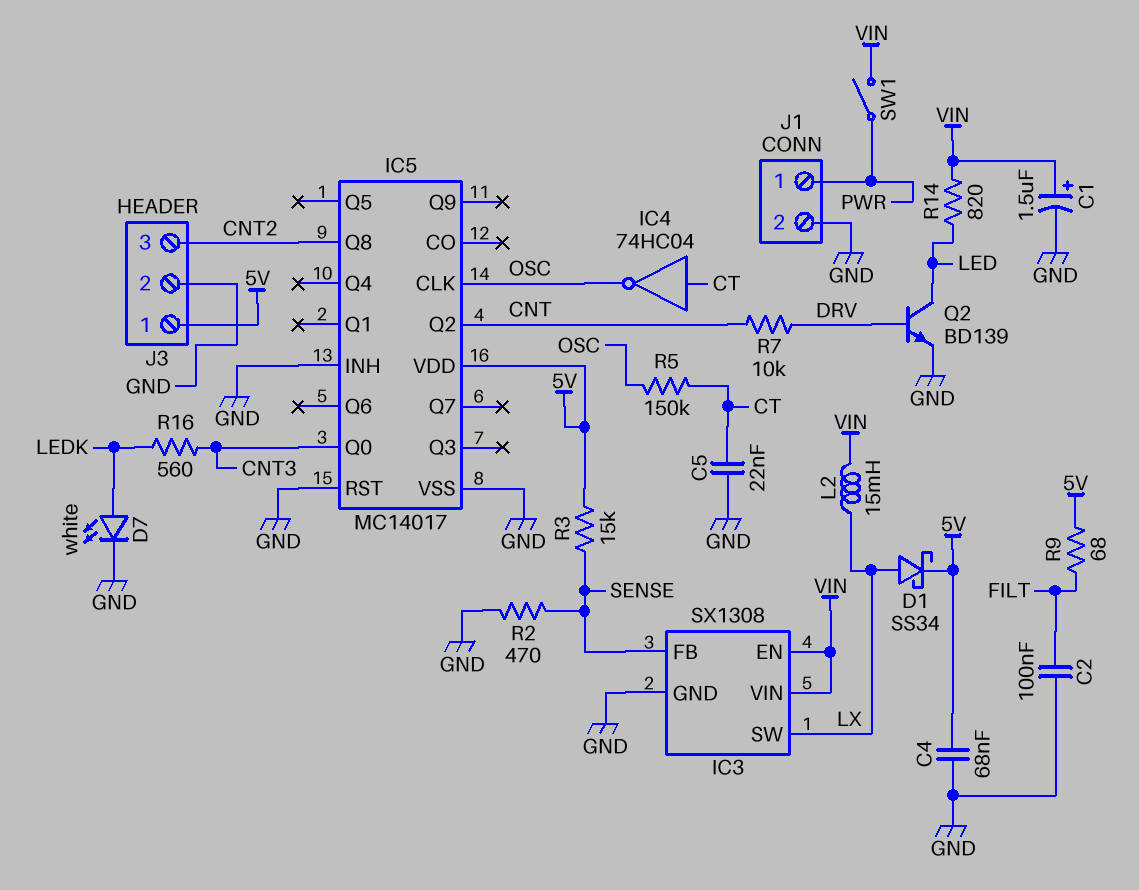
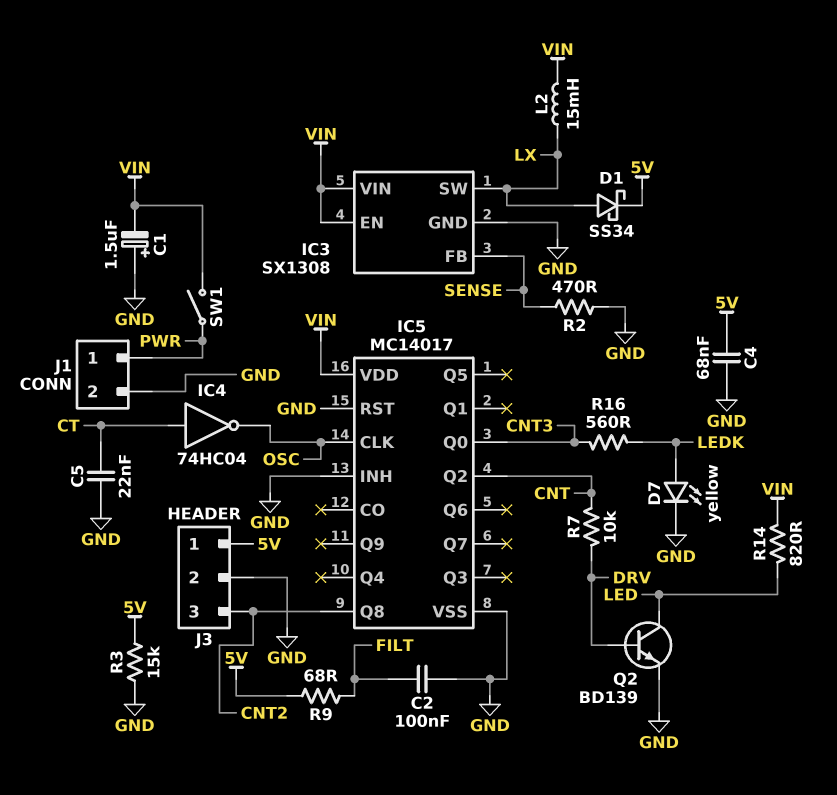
C1: 1.5uF (plus VIN, minus GND) -> 1.5uF (plus GND, minus VIN)
D7: LED white (A LEDK, K GND) -> LED yellow (A LEDK, K GND)
IC5 pin VDD: 5V -> VIN
R3: 15k (5V, SENSE) -> 15k (5V, GND)
R5: 150k (CT, OSC) -> none

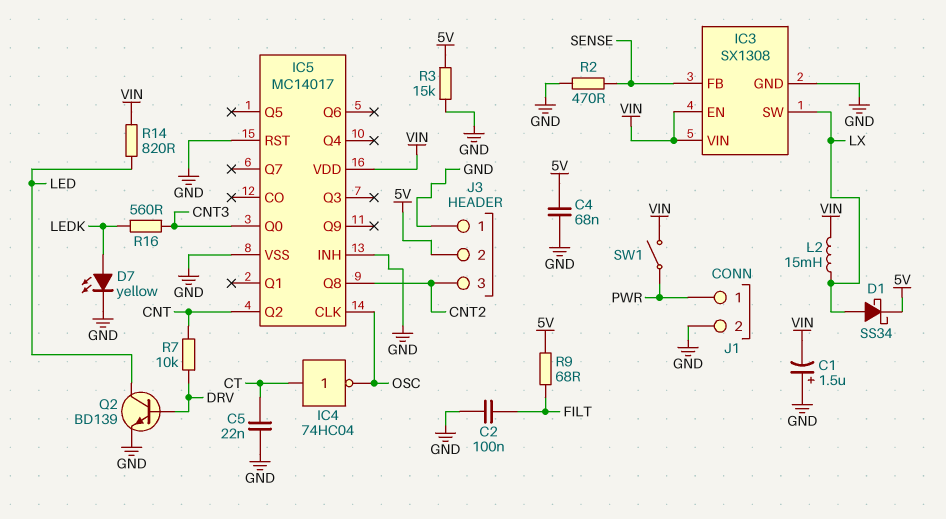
J3 pin 1: 5V -> GND
J3 pin 2: GND -> 5V

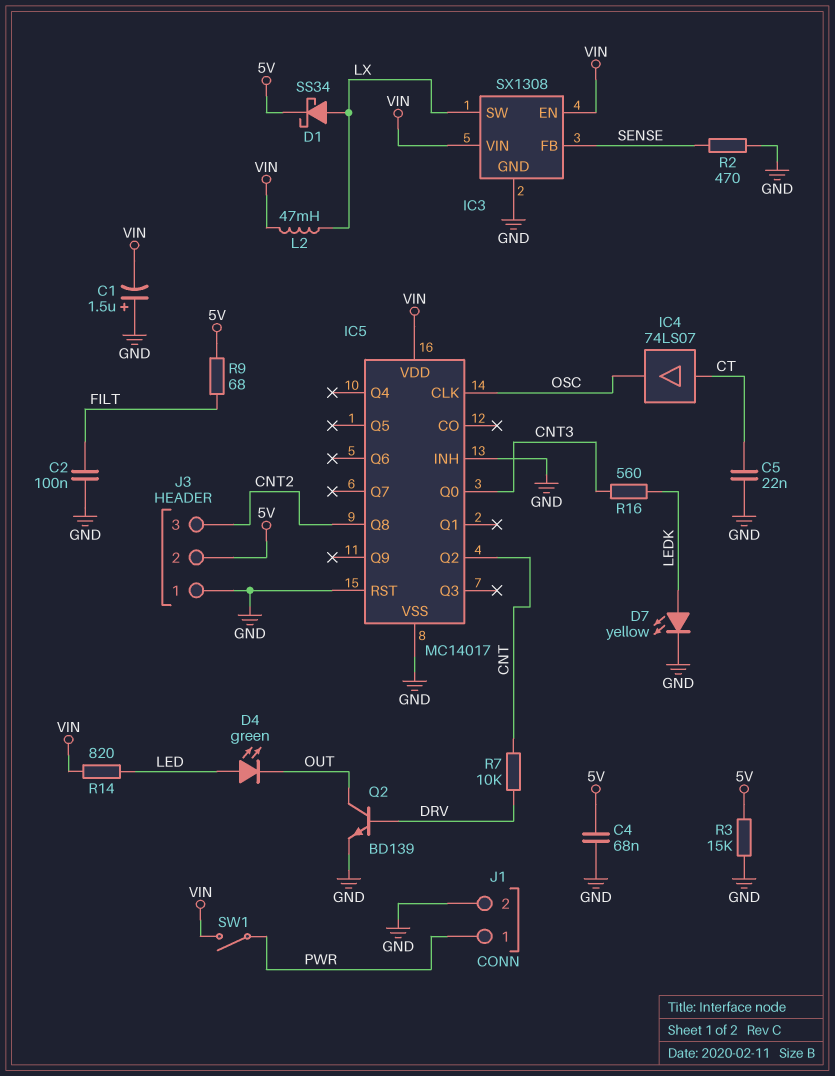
D4: none -> LED green (A LED, K OUT)
IC4: NOT 74HC04 (in CT, out OSC) -> buffer 74LS07 (in CT, out OSC)
L2: 15mH (LX, VIN) -> 47mH (LX, VIN)
Q2: NPN BD139 (B DRV, C LED, E GND) -> NPN BD139 (B DRV, C OUT, E GND)

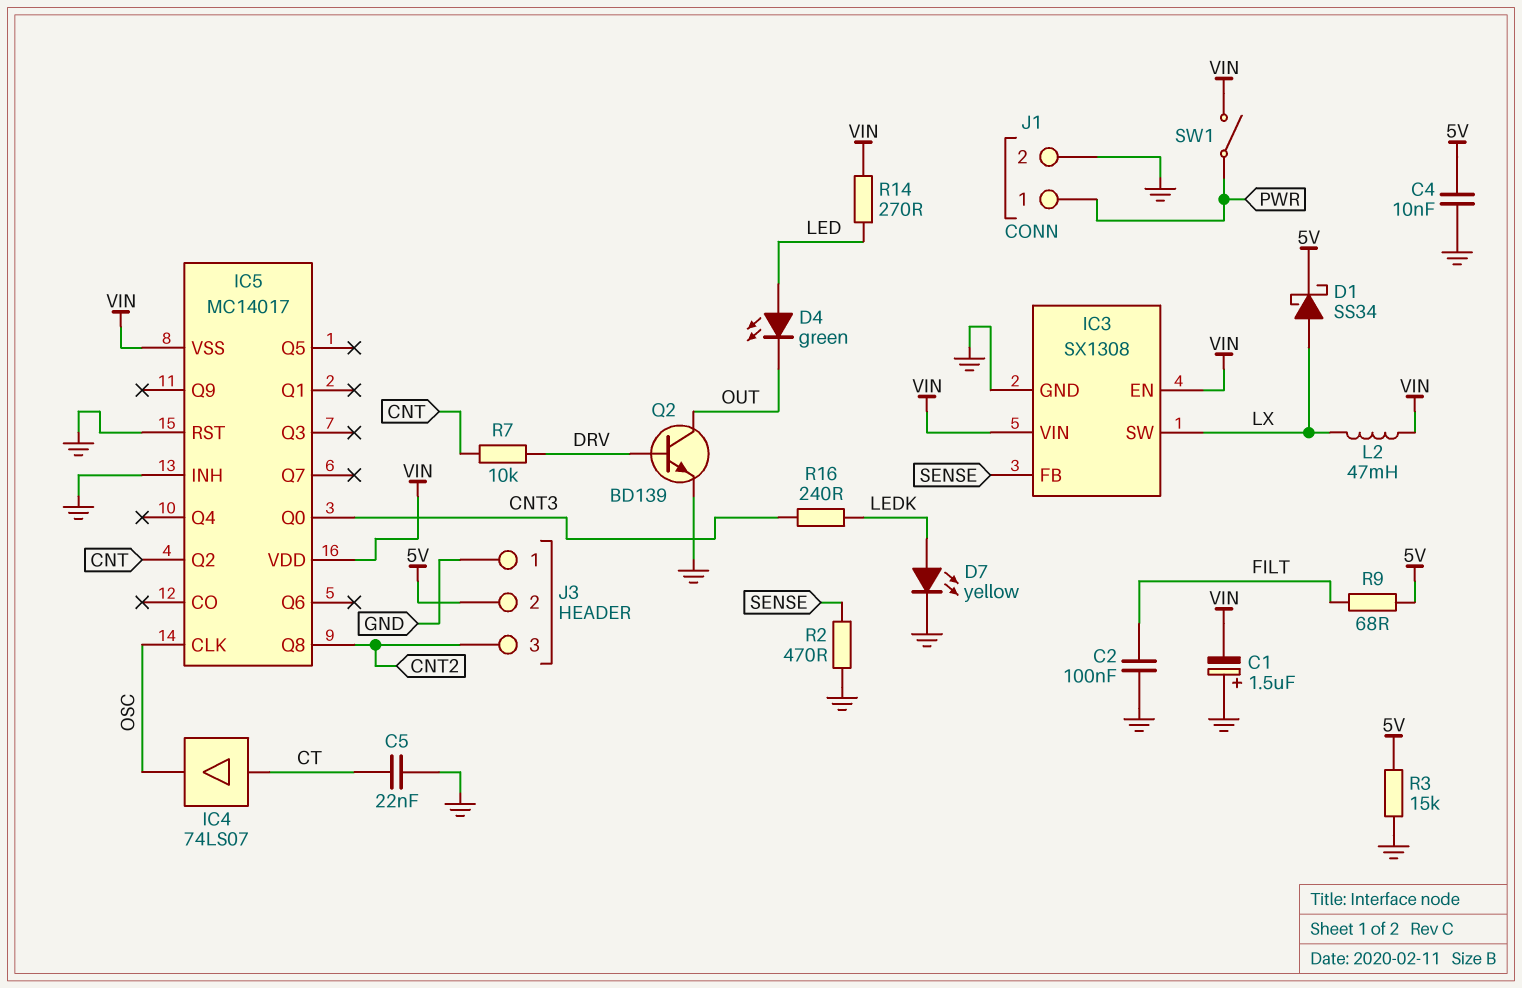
C4: 68nF (5V, GND) -> 10nF (5V, GND)
IC5 pin VSS: GND -> VIN
R14: 820 (LED, VIN) -> 270 (LED, VIN)
R16: 560 (CNT3, LEDK) -> 240 (CNT3, LEDK)

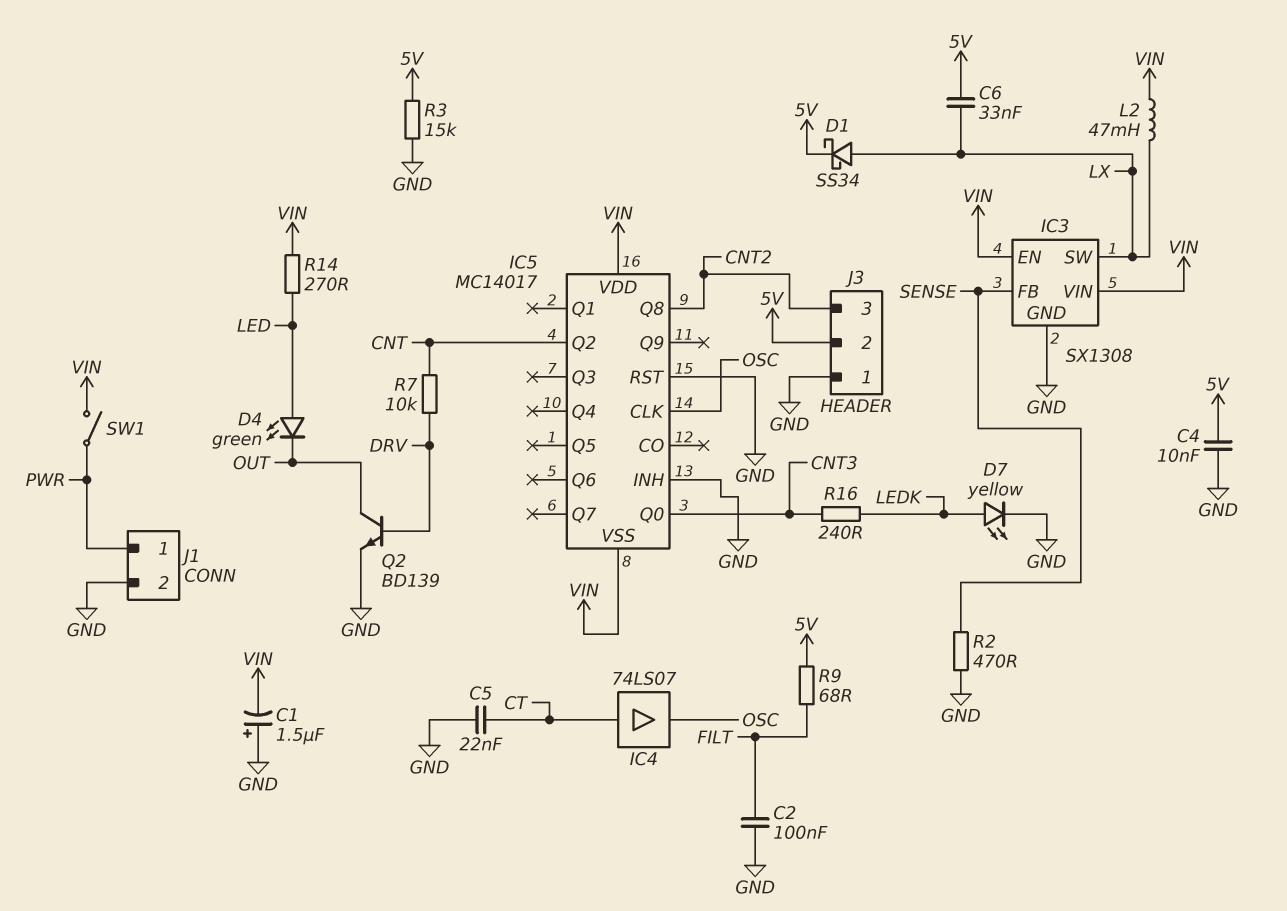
C6: none -> 33nF (5V, LX)

